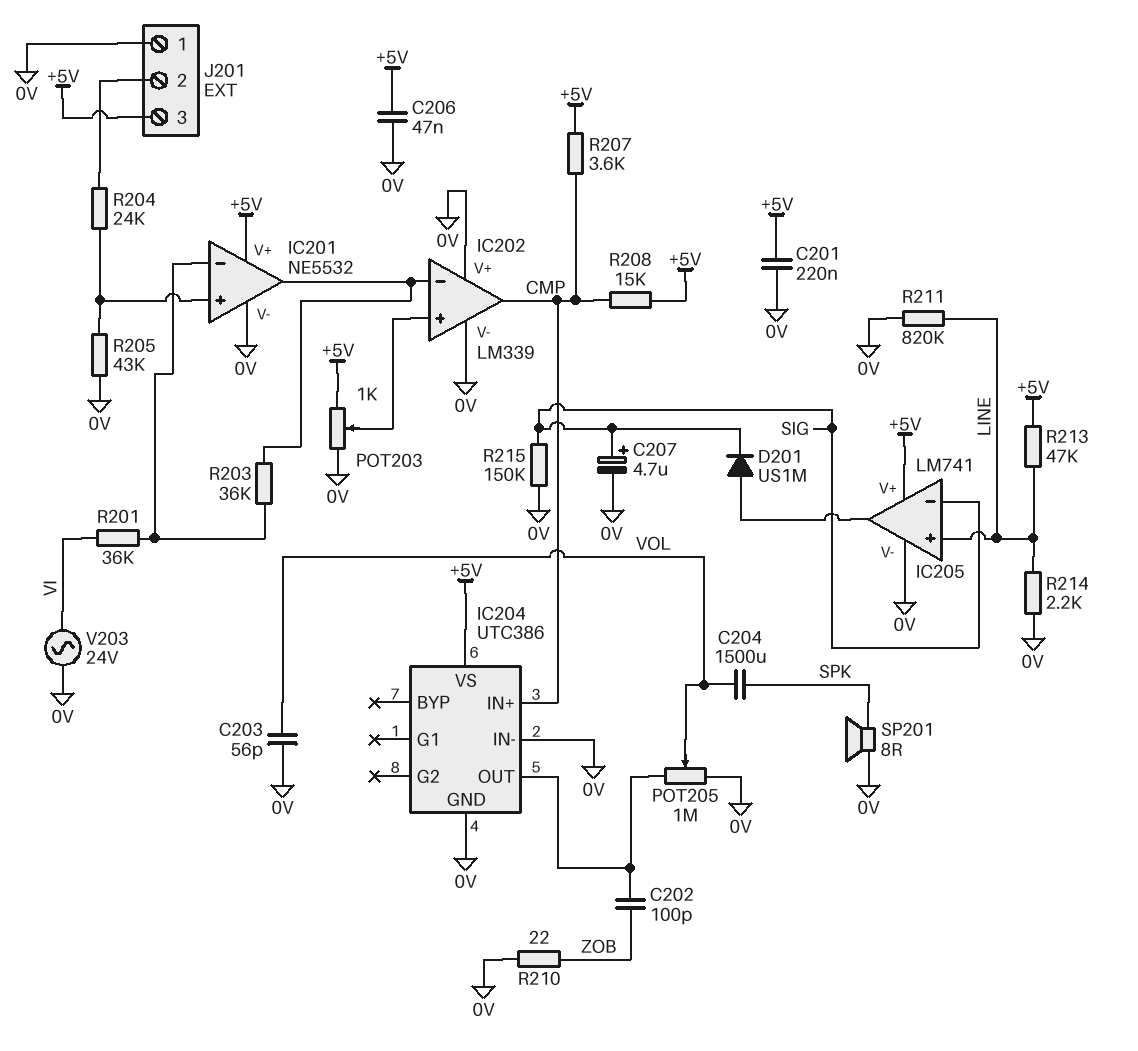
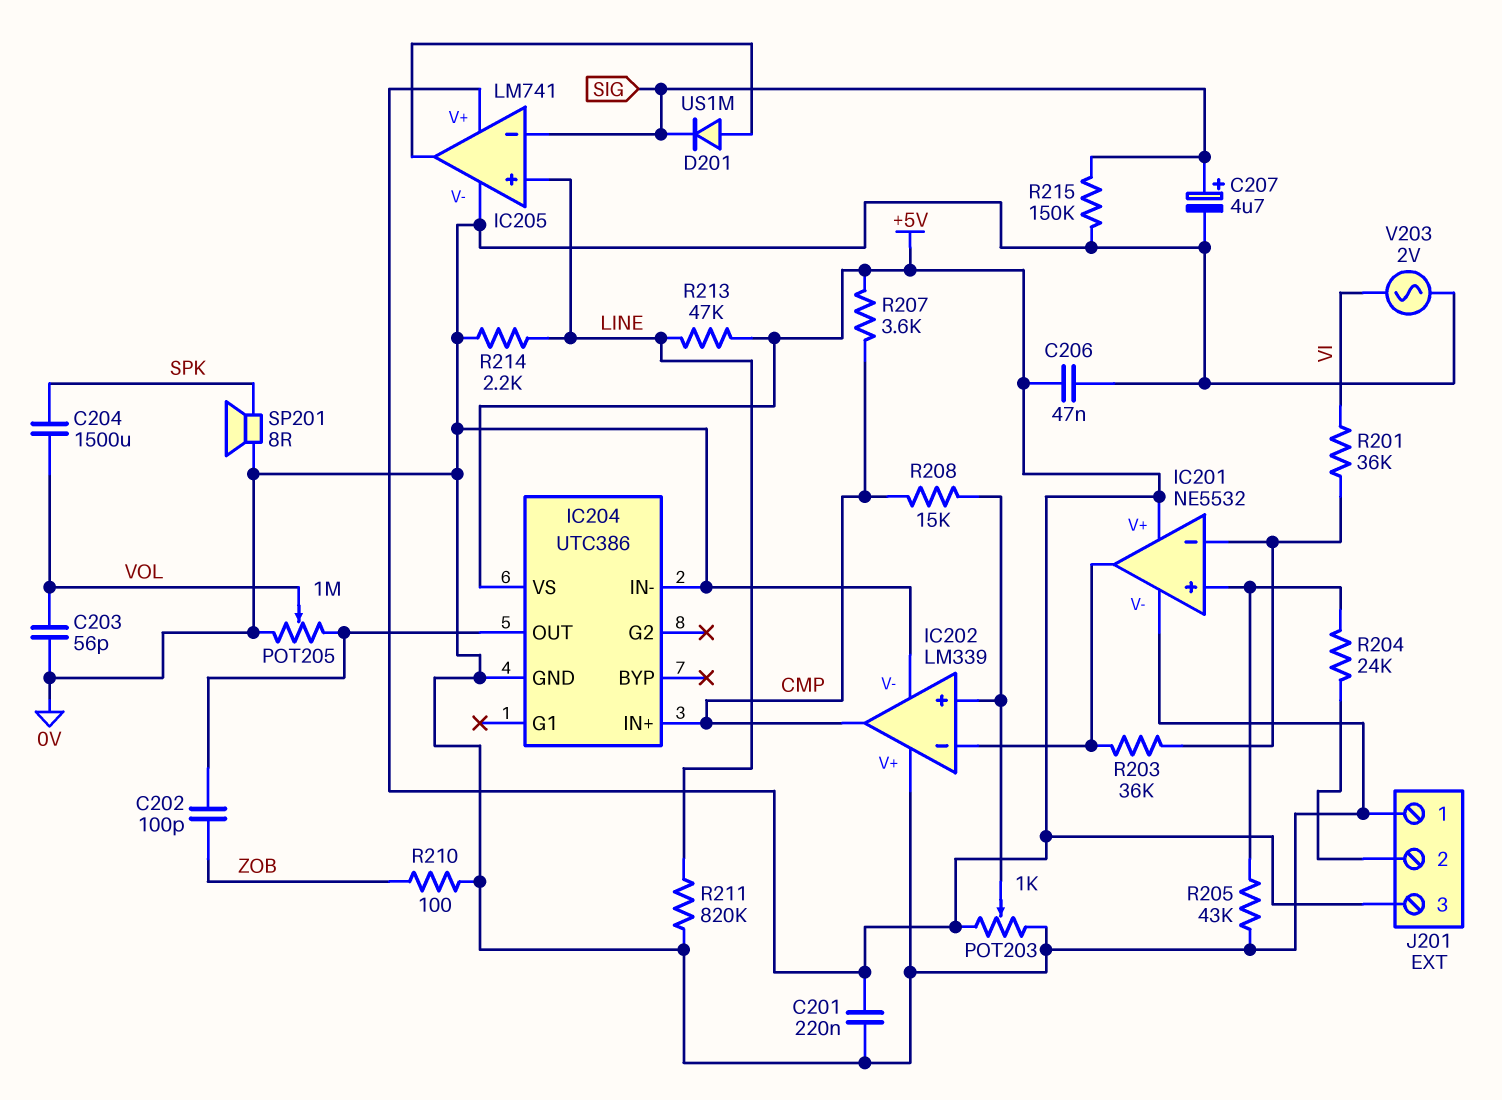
R208: 15k (+5V, CMP) -> 15k (CMP, IC202/in+)
R210: 22 (0V, ZOB) -> 100 (0V, ZOB)
V203: AC 24V (0V, VI) -> AC 2V (0V, VI)

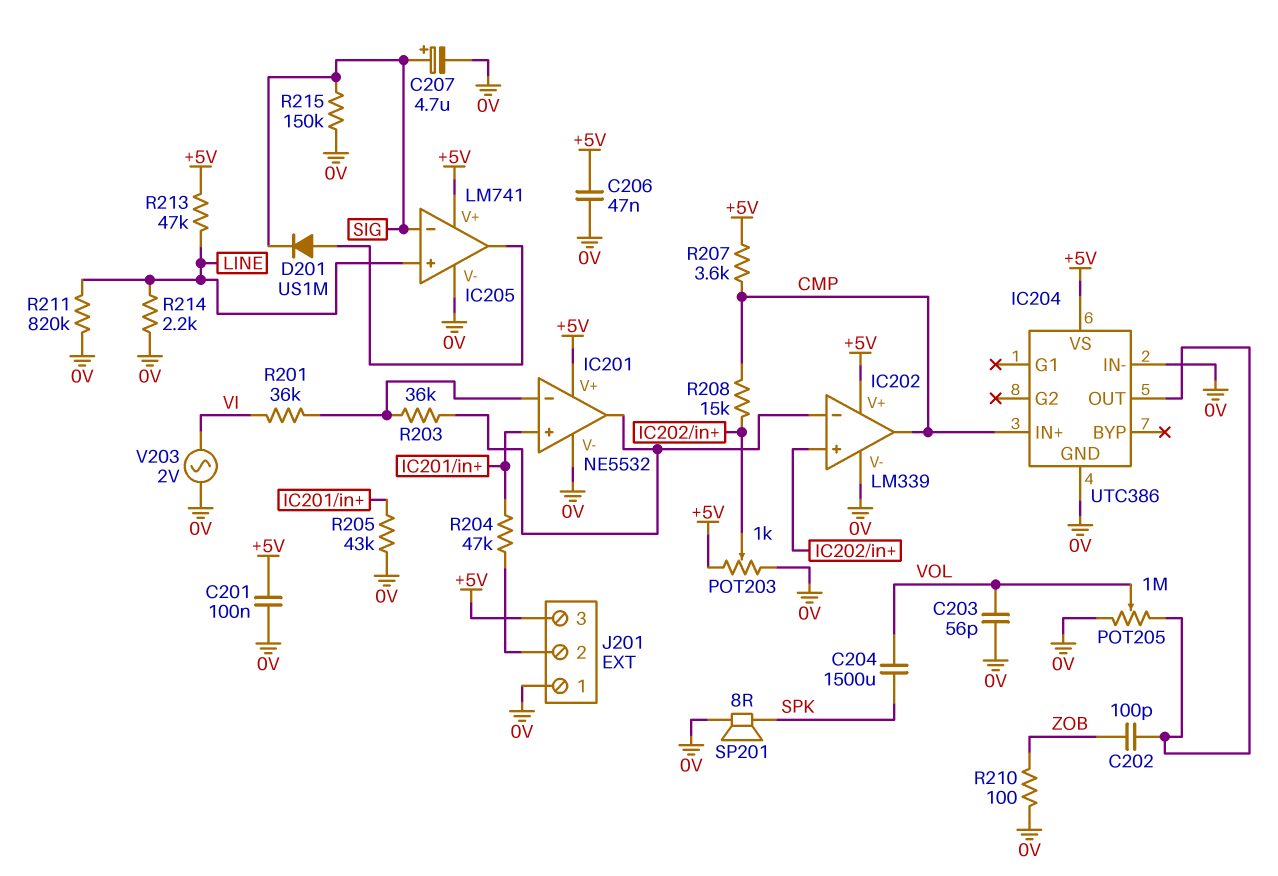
C201: 220nF (+5V, 0V) -> 100nF (+5V, 0V)
IC202 pin V+: 0V -> +5V
R204: 24k (IC201/in+, J201/2) -> 47k (IC201/in+, J201/2)

